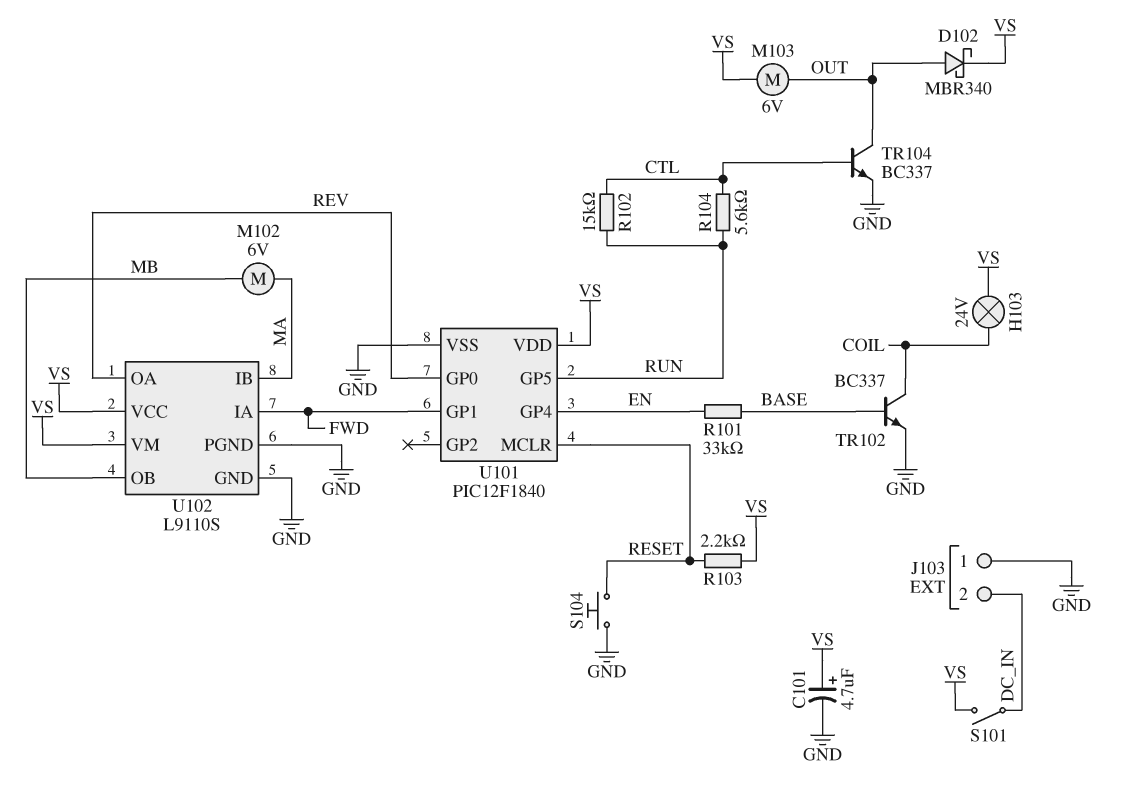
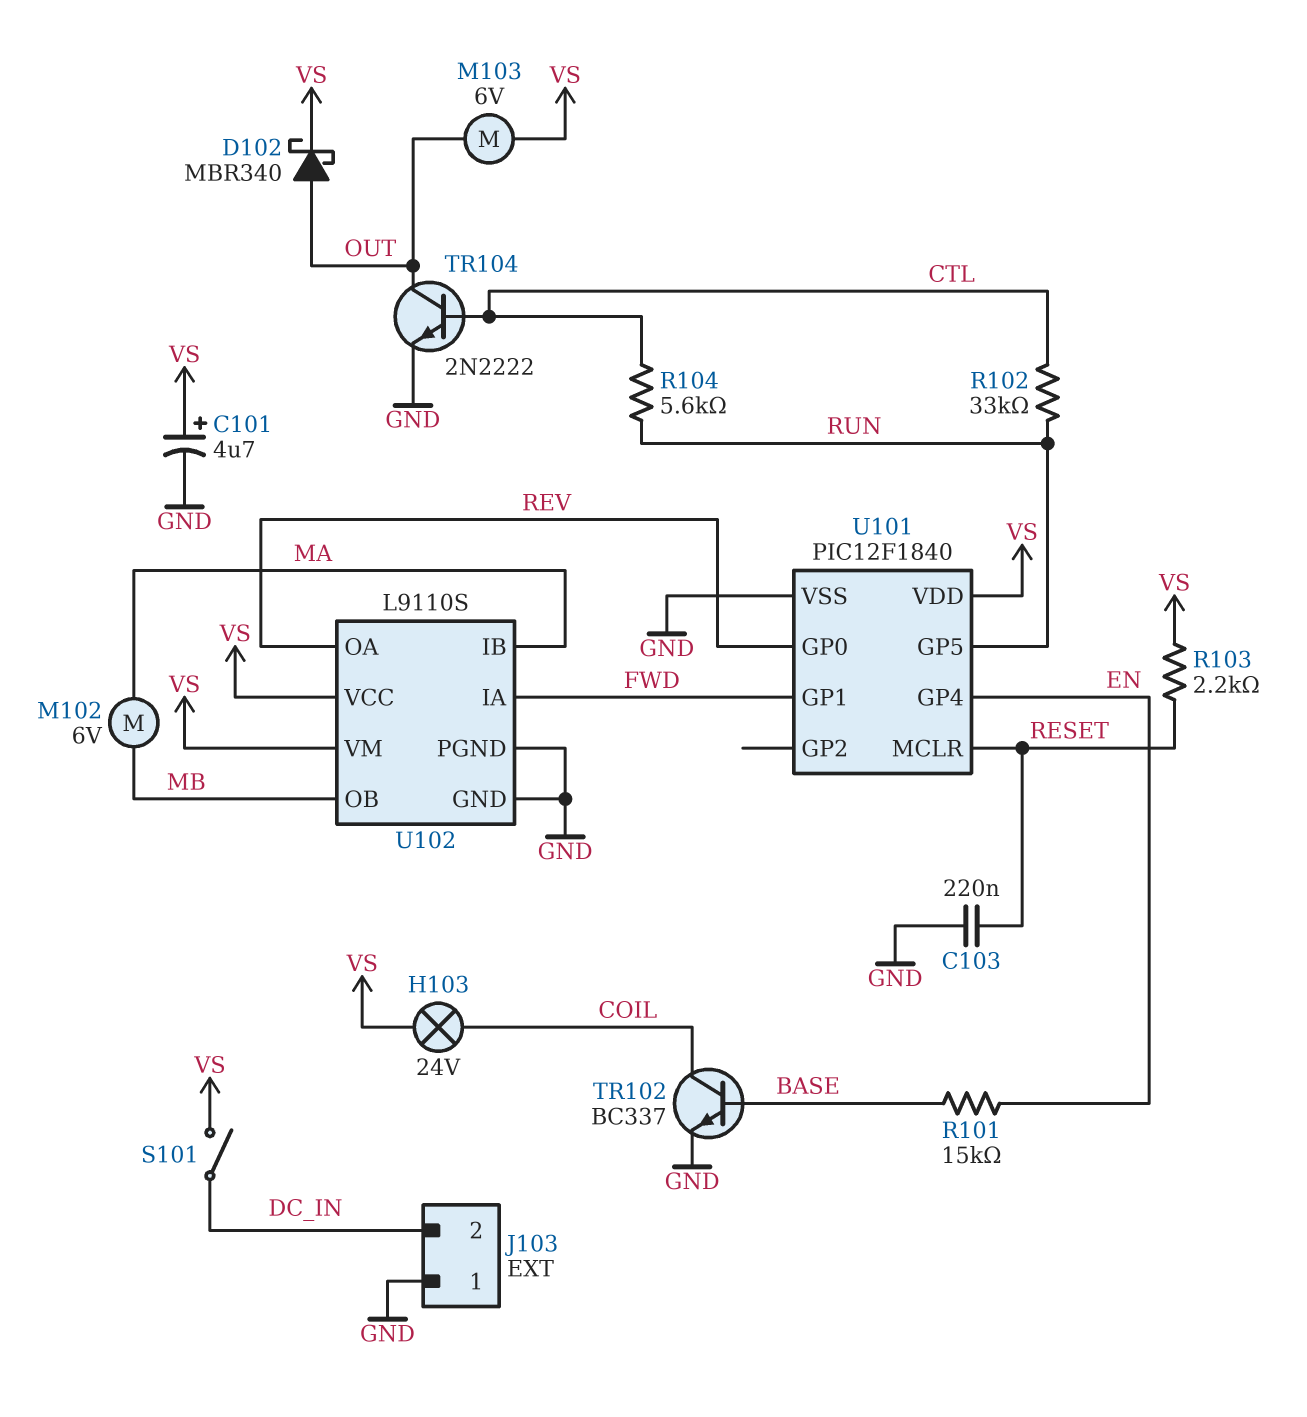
C103: none -> 220nF (GND, RESET)
R101: 33k (BASE, EN) -> 15k (BASE, EN)
R102: 15k (CTL, RUN) -> 33k (CTL, RUN)
S104: button (GND, RESET) -> none
TR104: NPN BC337 (B CTL, C OUT, E GND) -> NPN 2N2222 (B CTL, C OUT, E GND)

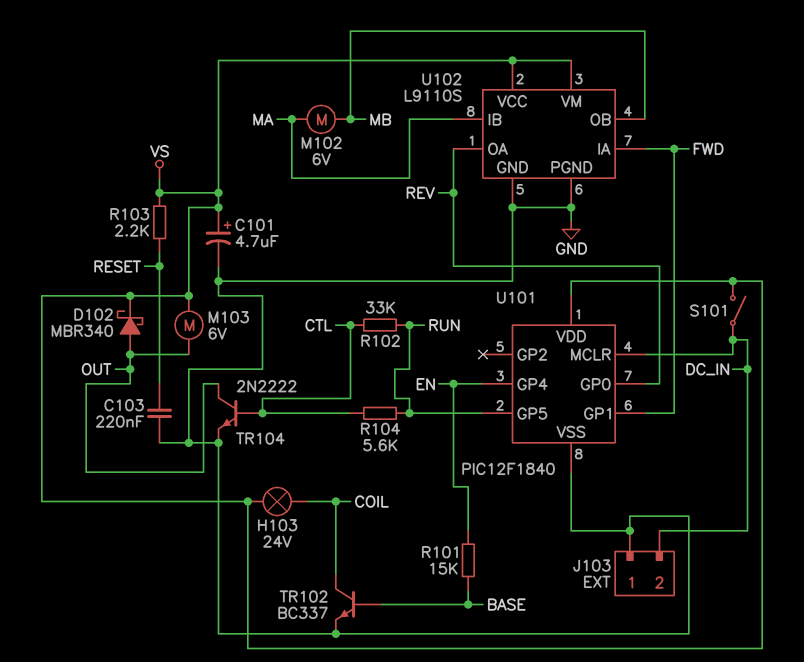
U101 pin MCLR: RESET -> DC_IN

